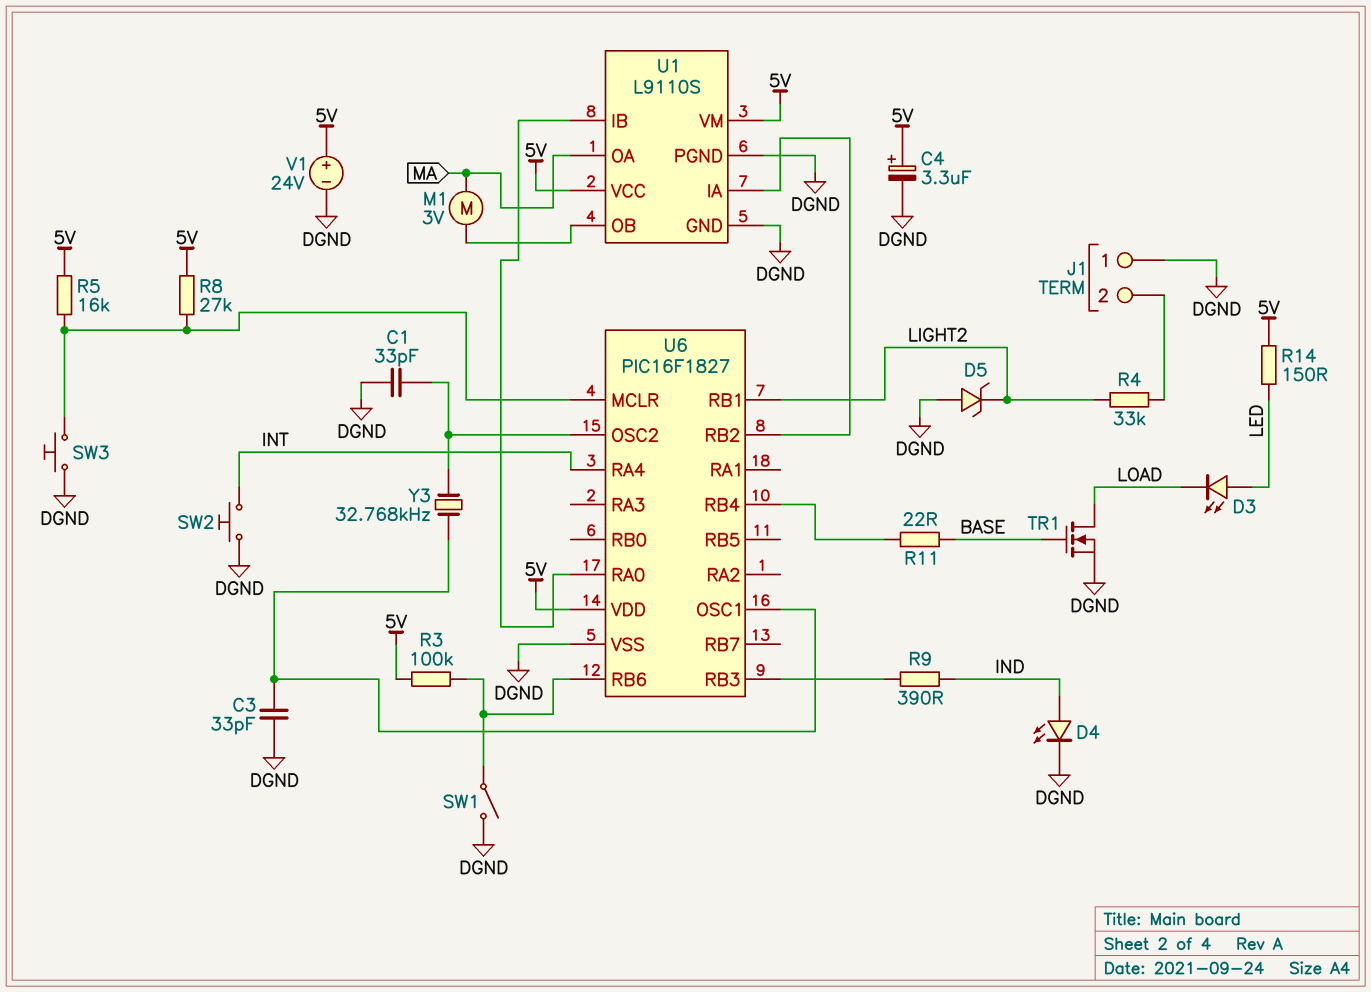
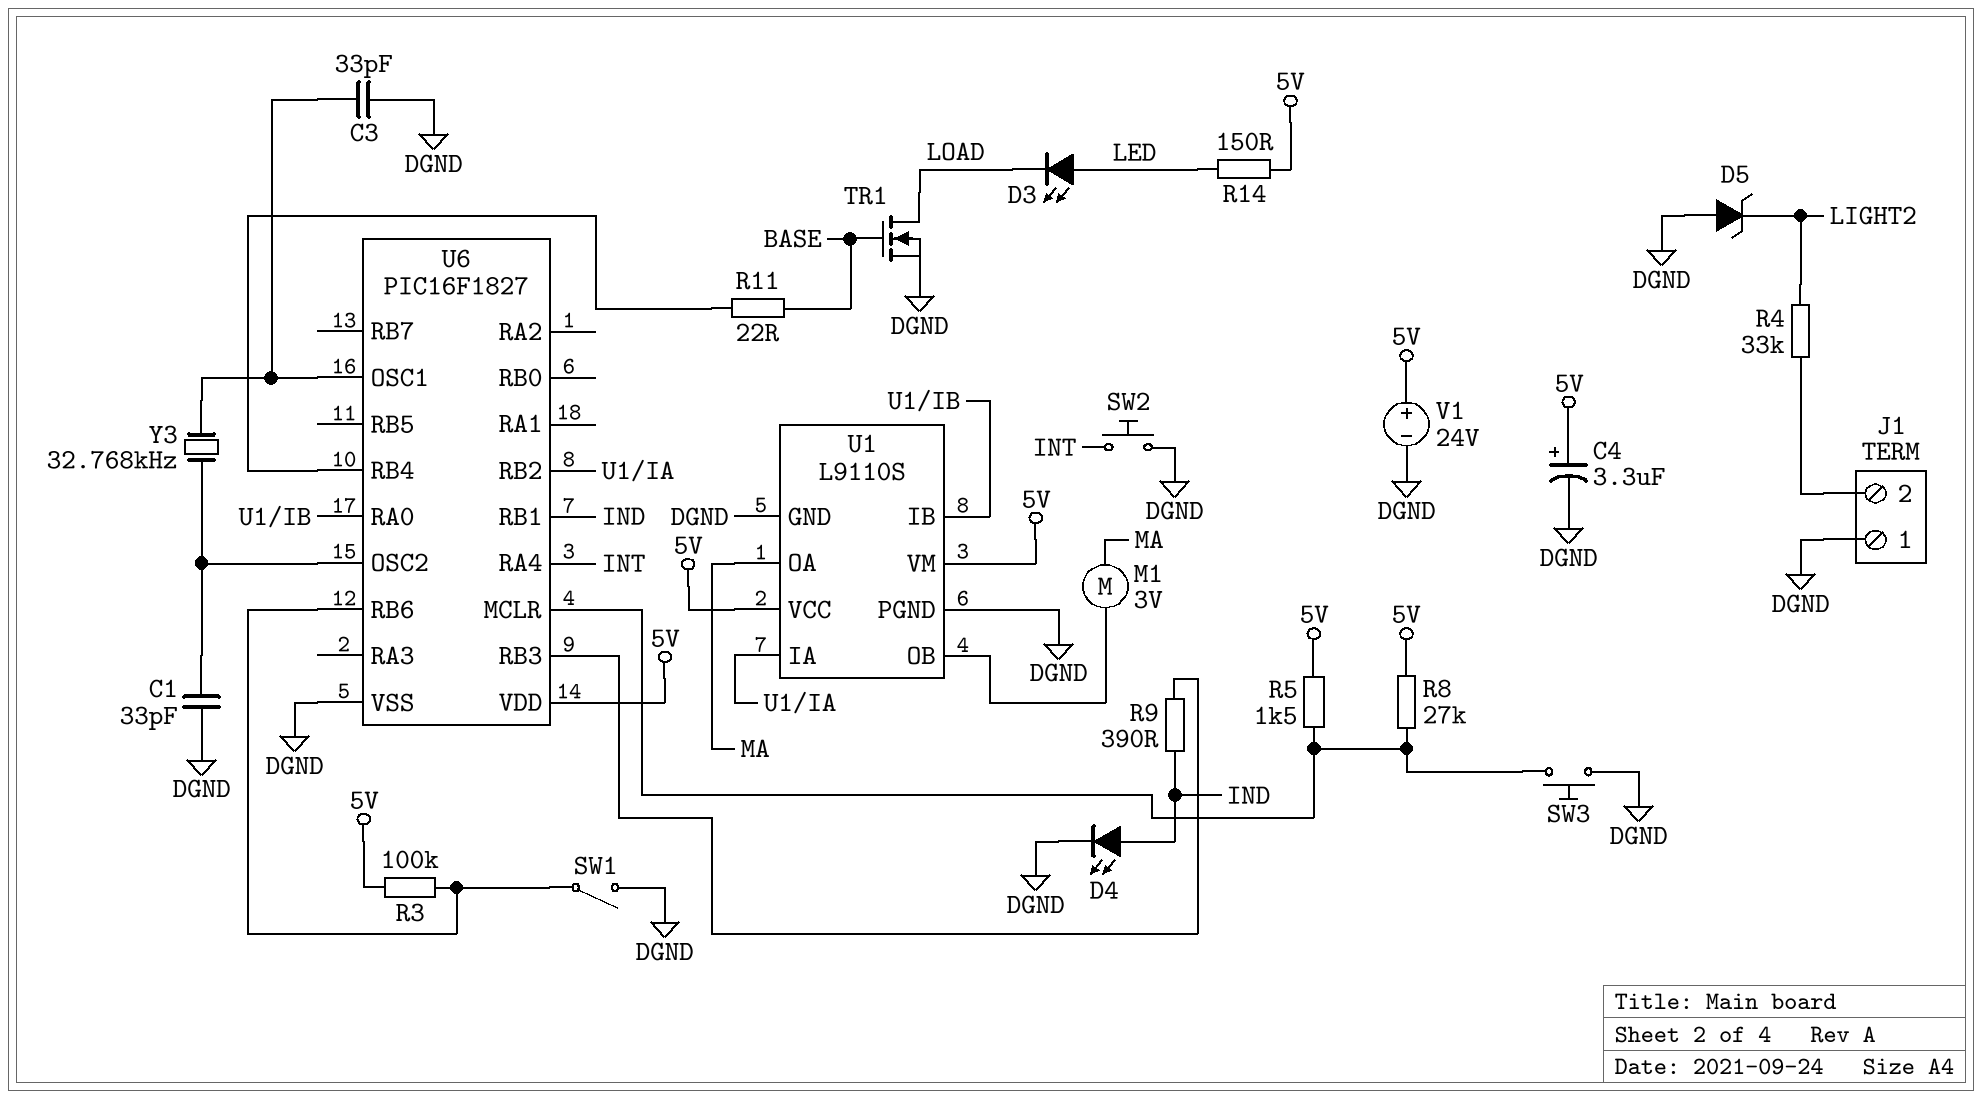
R5: 16k (5V, U6/MCLR) -> 1.5k (5V, U6/MCLR)
U6 pin RB1: LIGHT2 -> IND

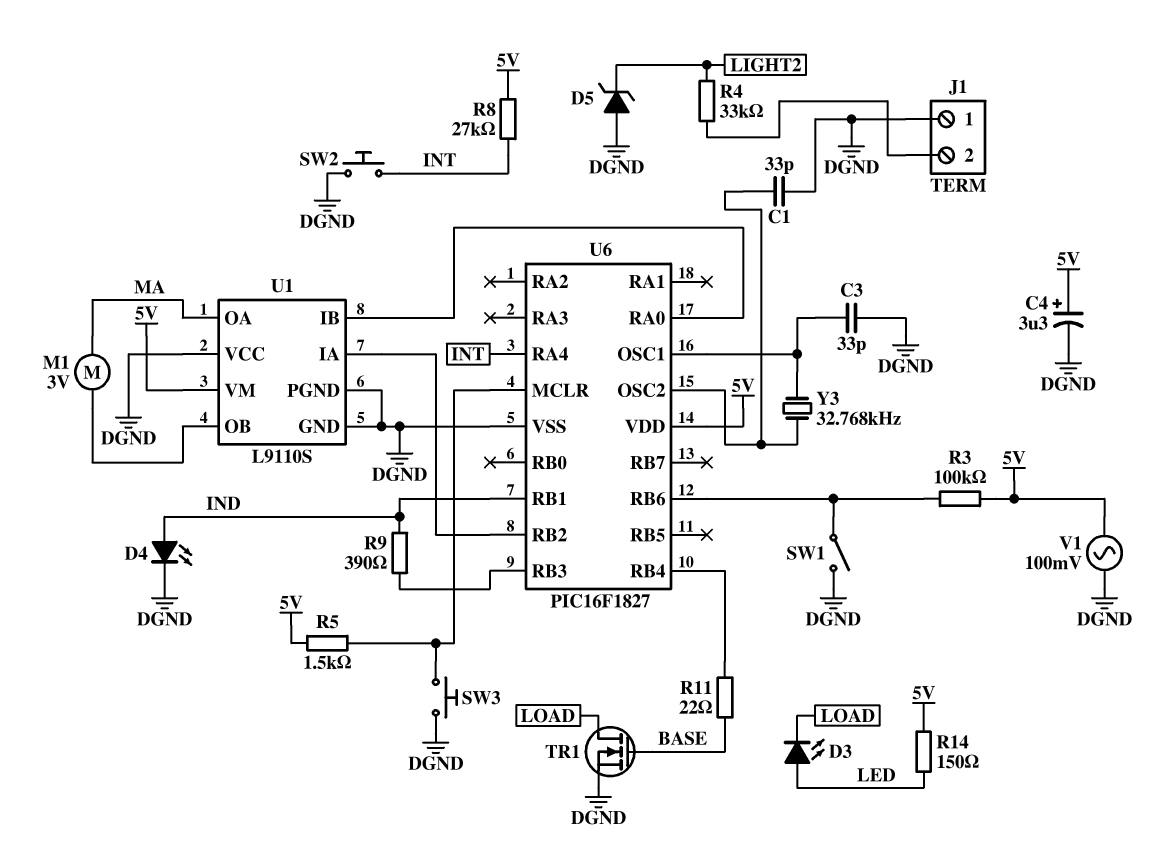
R8: 27k (5V, U6/MCLR) -> 27k (5V, INT)
U1 pin VCC: 5V -> DGND
V1: 24V (plus 5V, minus DGND) -> AC 100mV (5V, DGND)

